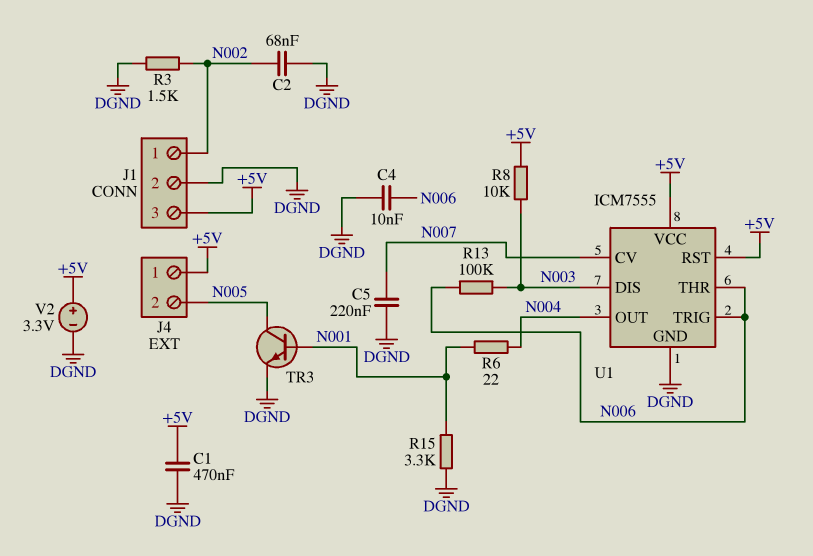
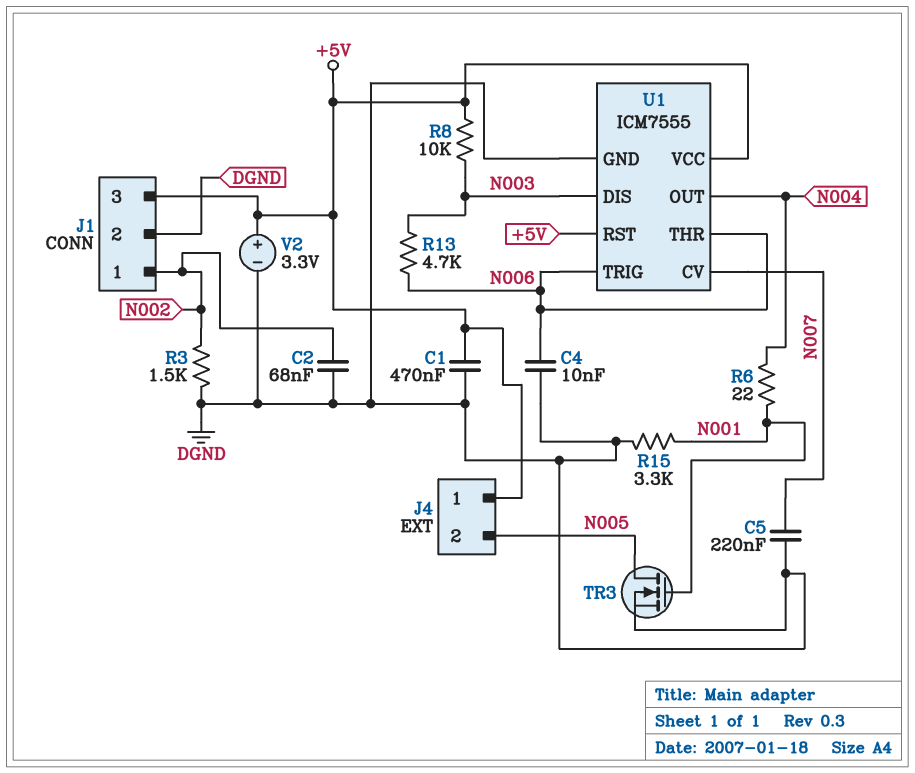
R13: 100k (N003, N006) -> 4.7k (N003, N006)
TR3: NPN (B N001, C N005, E DGND) -> NMOS (G N001, D N005, S DGND)

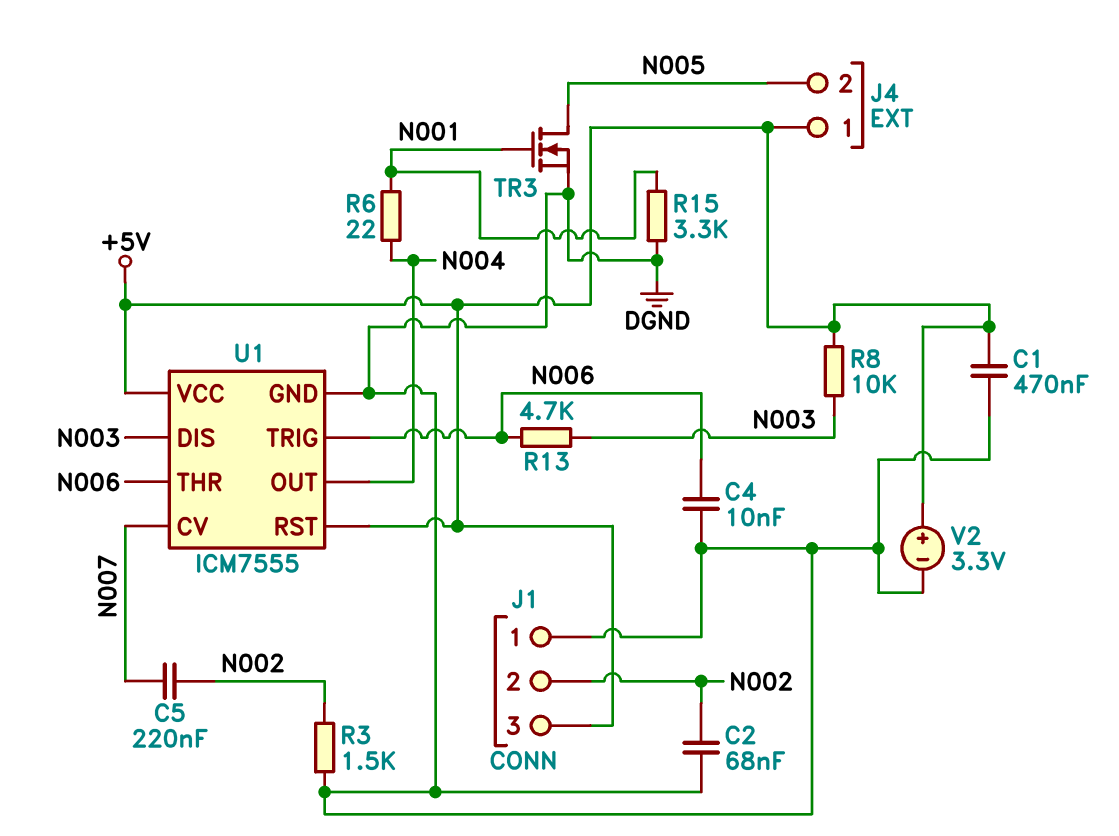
C5: 220nF (DGND, N007) -> 220nF (N002, N007)
J1 pin 1: N002 -> DGND
J1 pin 2: DGND -> N002

